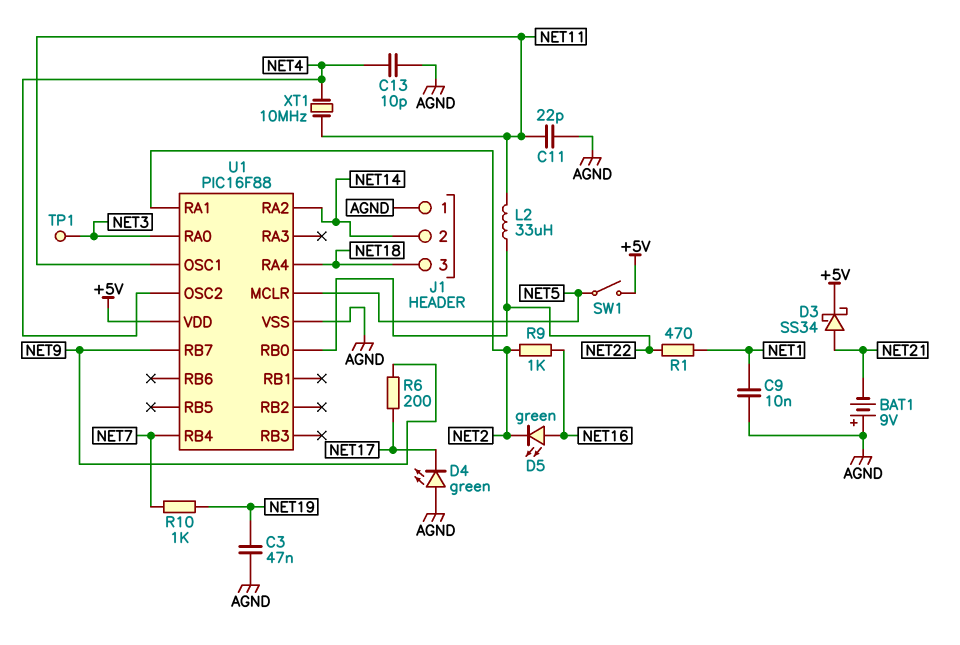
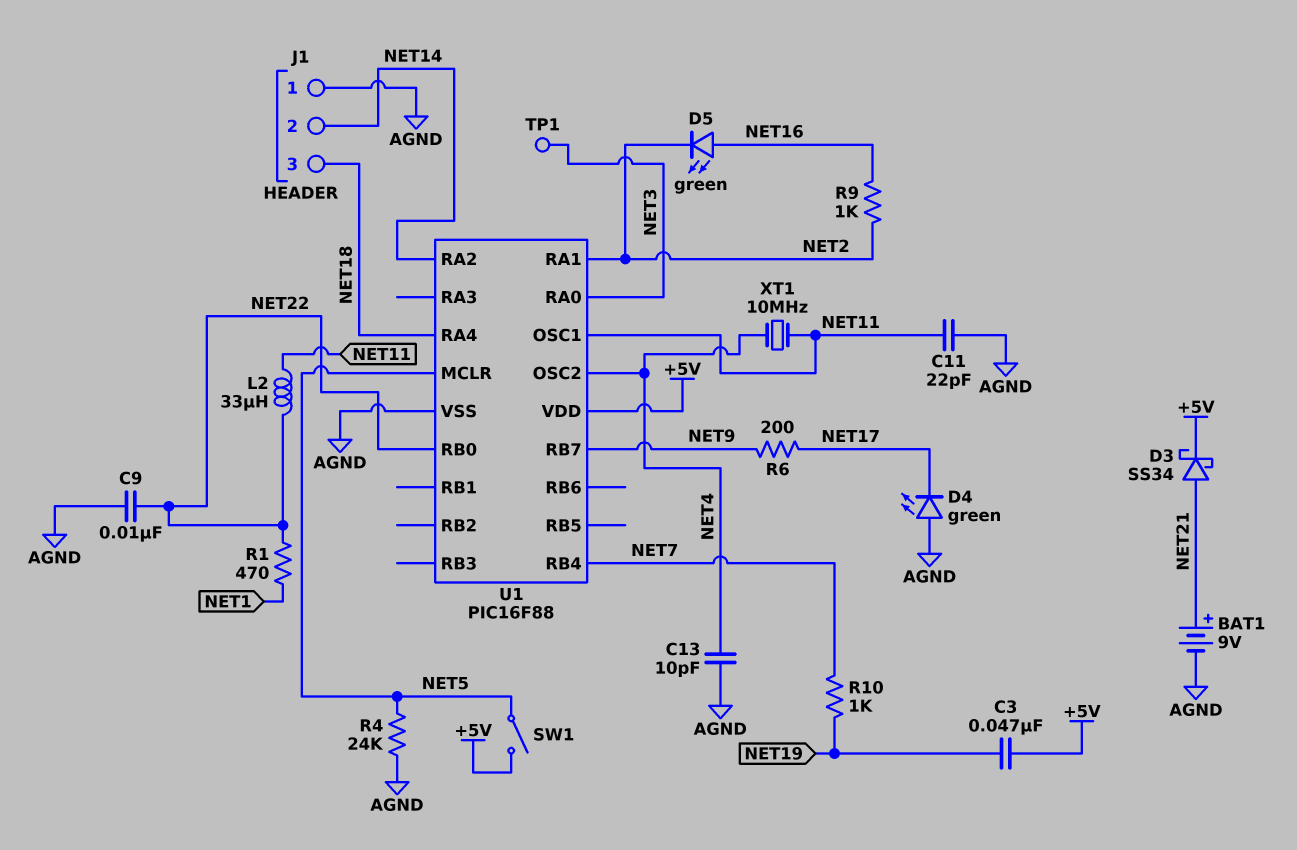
BAT1: 9V (plus AGND, minus NET21) -> 9V (plus NET21, minus AGND)
C3: 47nF (AGND, NET19) -> 47nF (+5V, NET19)
C9: 10nF (AGND, NET1) -> 10nF (AGND, NET22)
R4: none -> 24k (AGND, NET5)

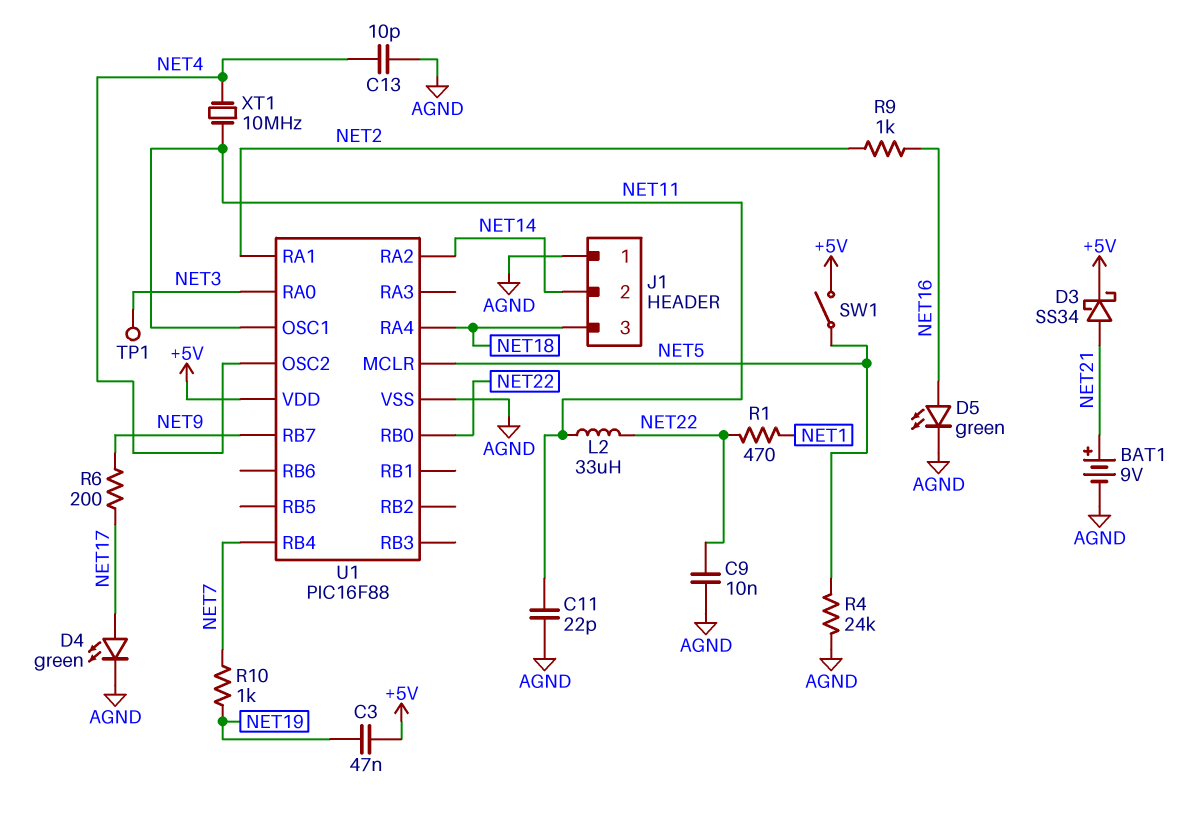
D4: LED green (A AGND, K NET17) -> LED green (A NET17, K AGND)
D5: LED green (A NET16, K NET2) -> LED green (A NET16, K AGND)

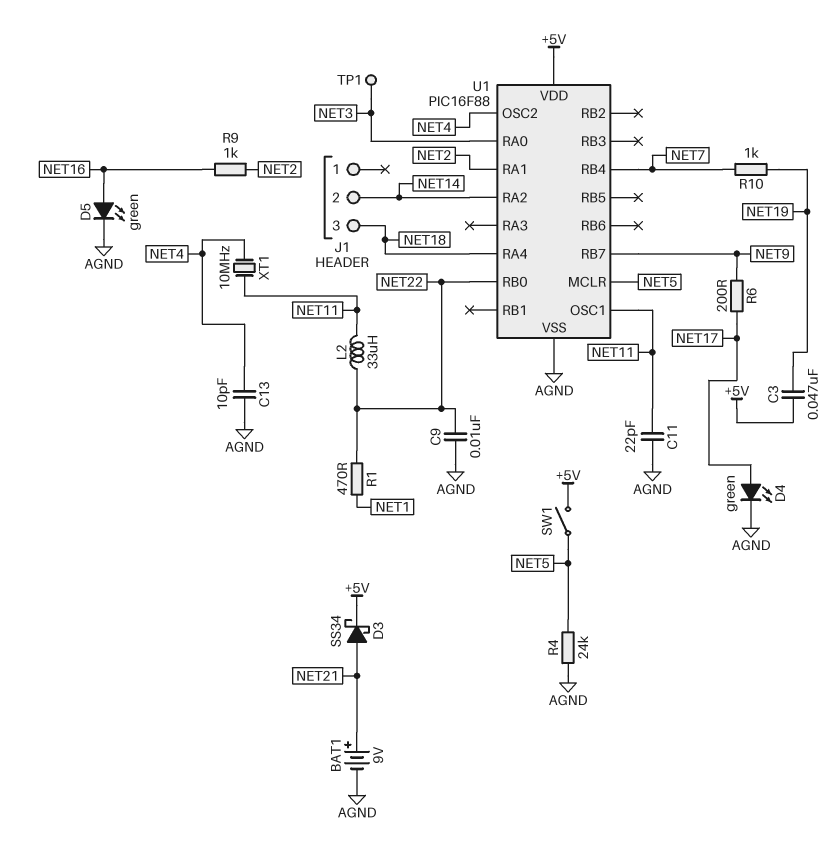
J1 pin 1: AGND -> none

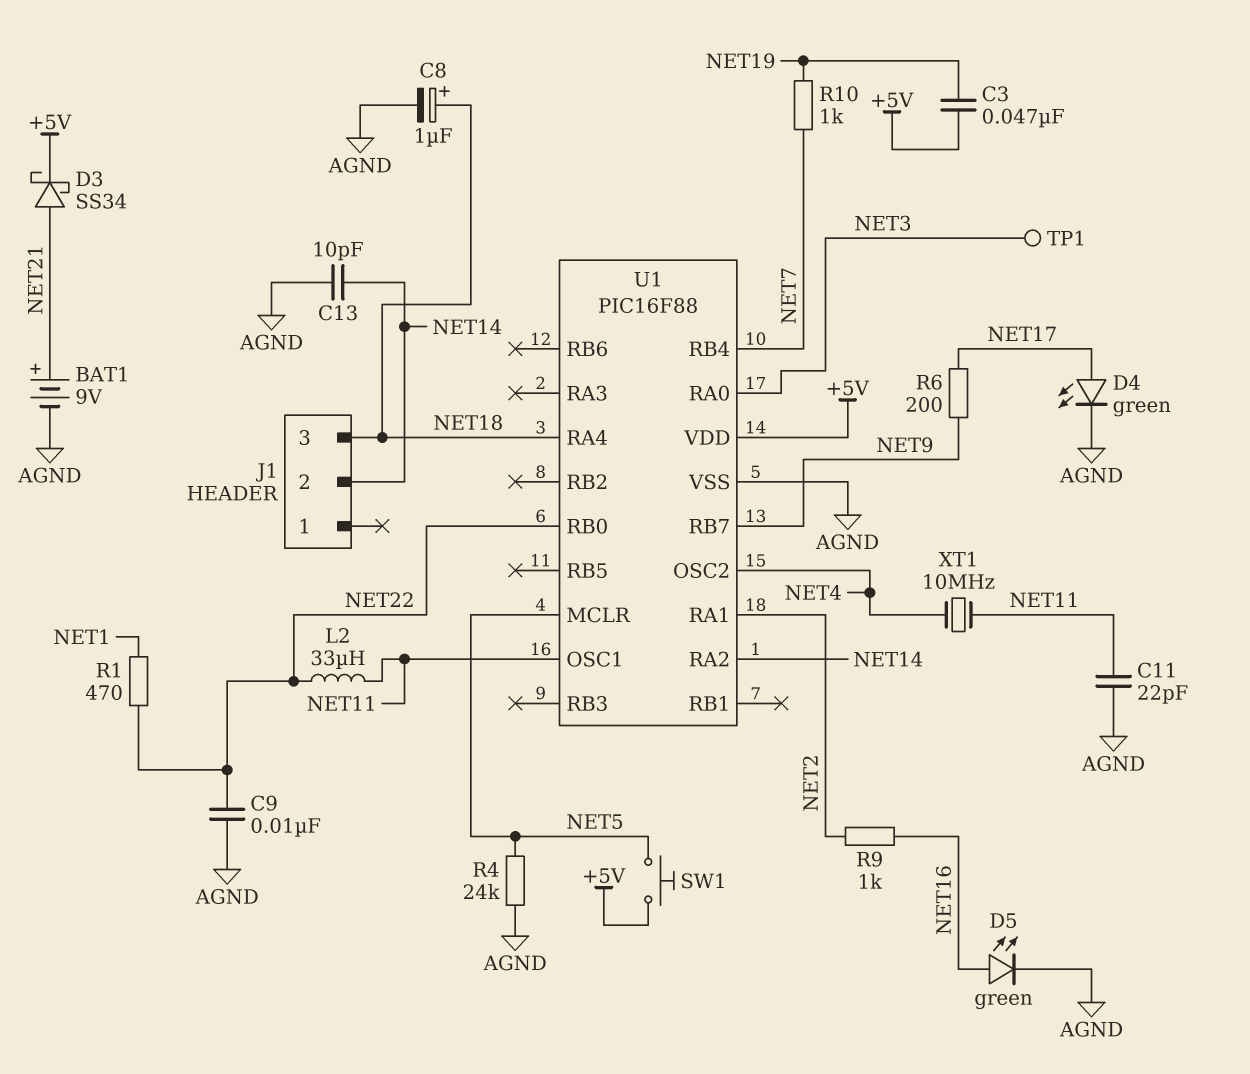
C8: none -> 1uF (plus NET18, minus AGND)
C13: 10pF (AGND, NET4) -> 10pF (AGND, NET14)
SW1: switch (+5V, NET5) -> button (+5V, NET5)

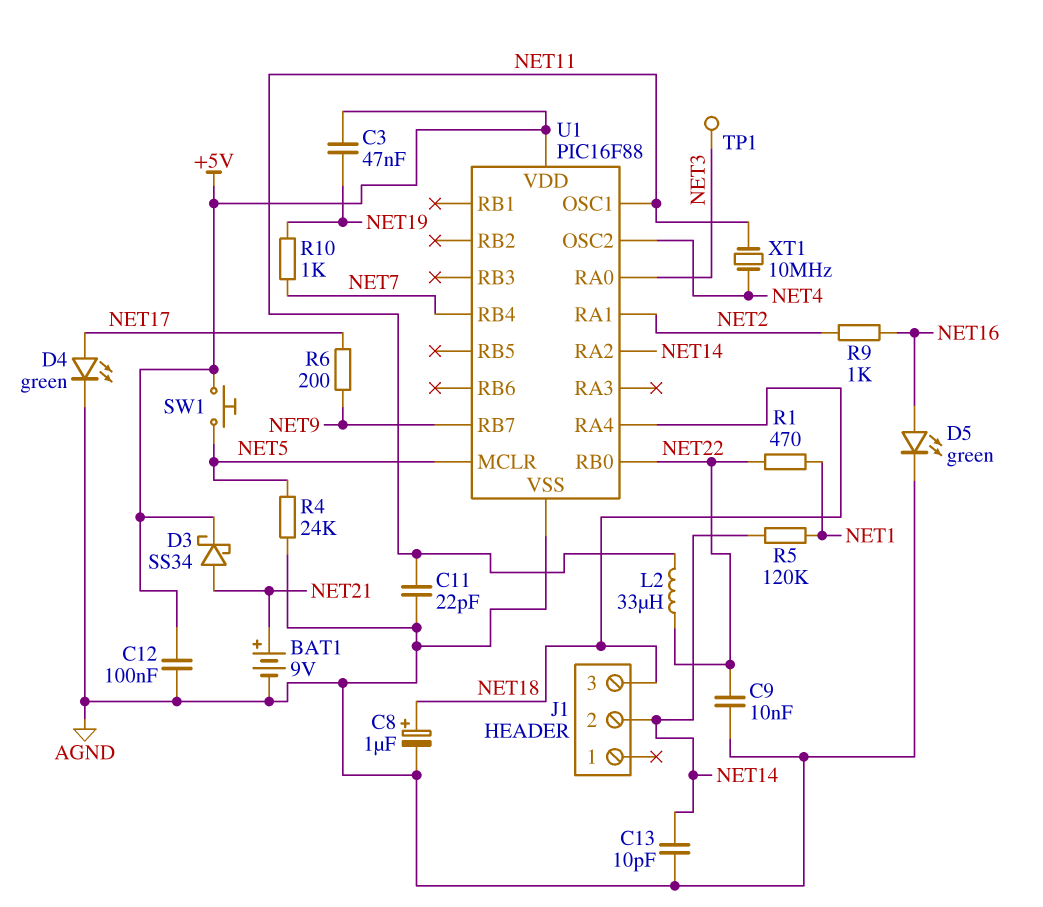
C12: none -> 100nF (+5V, AGND)
R5: none -> 120k (NET1, NET14)

